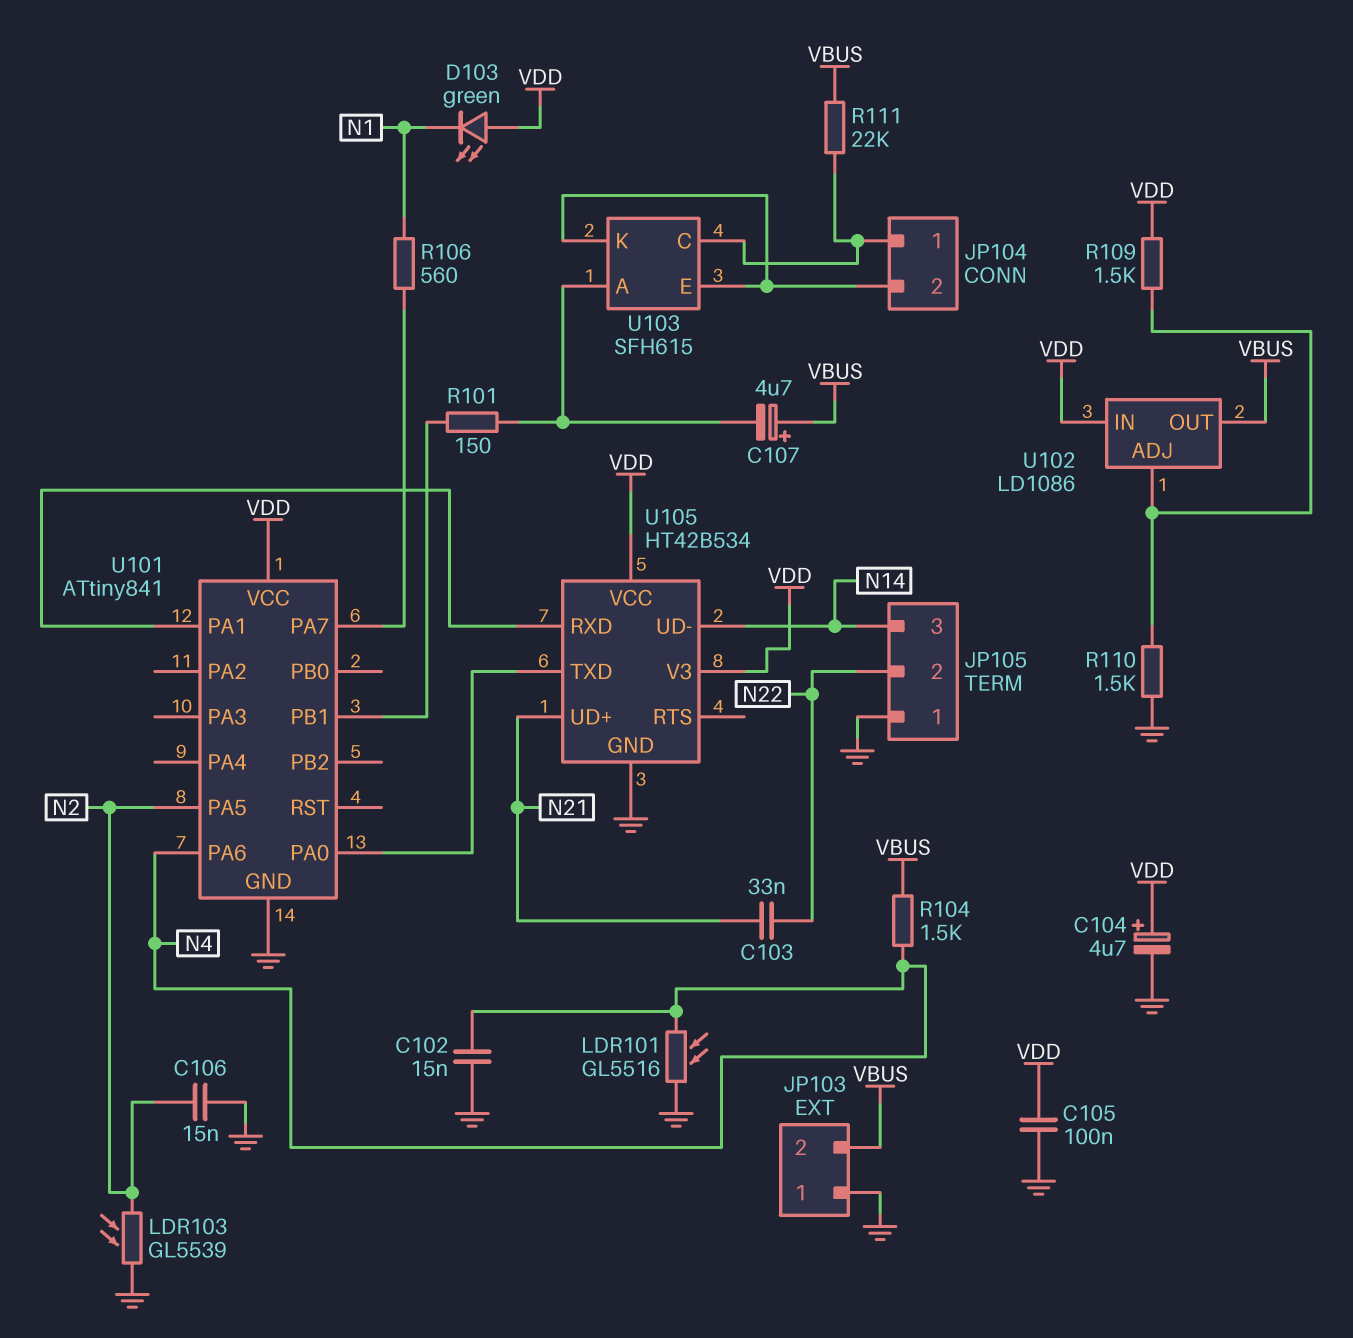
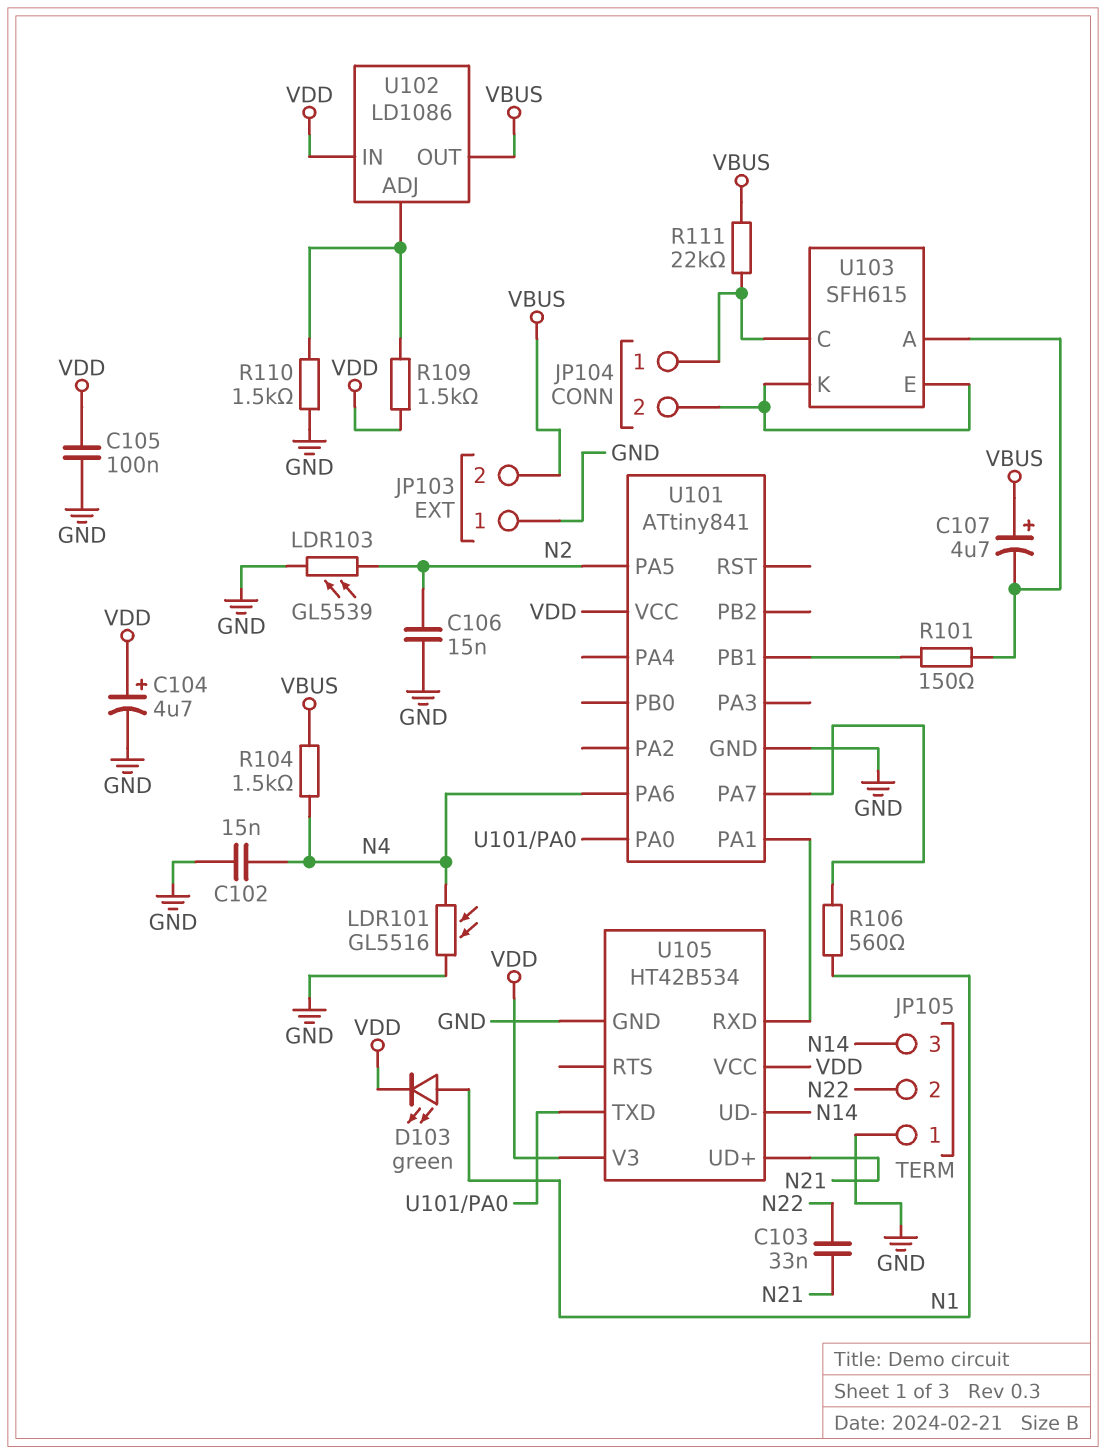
D103: LED green (A VDD, K N1) -> LED green (A N1, K VDD)

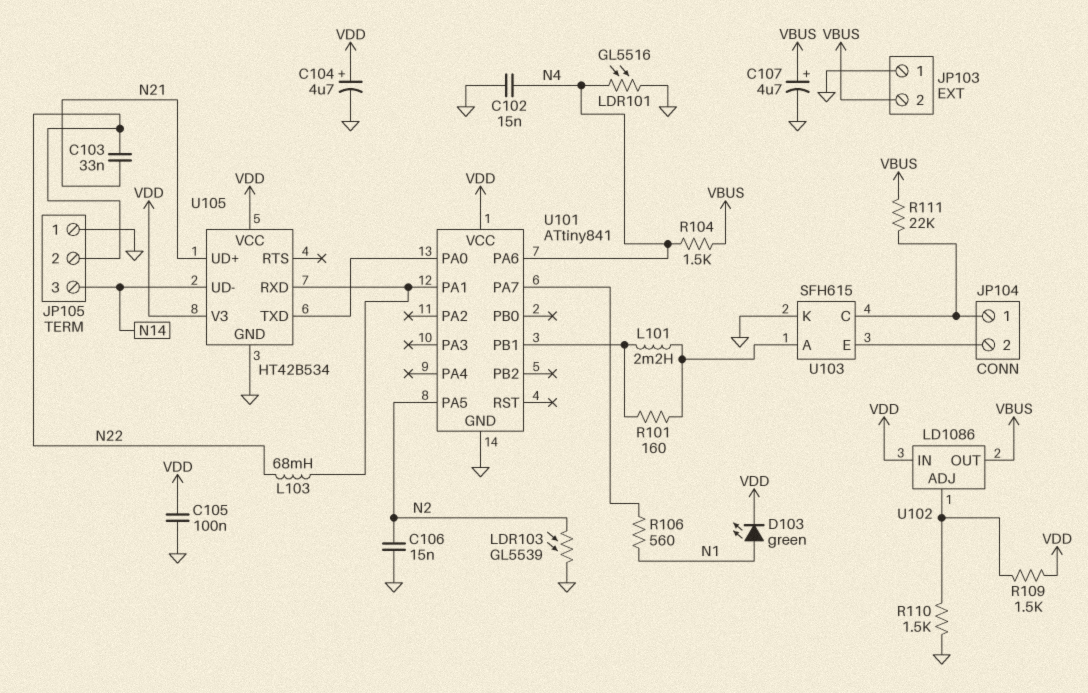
C107: 4.7uF (plus VBUS, minus U103/A) -> 4.7uF (plus VBUS, minus GND)
L101: none -> 2.2mH (U101/PB1, U103/A)
L103: none -> 68mH (N22, U101/PA1)
R101: 150 (U101/PB1, U103/A) -> 160 (U101/PB1, U103/A)
U103 pin K: JP104/2 -> GND

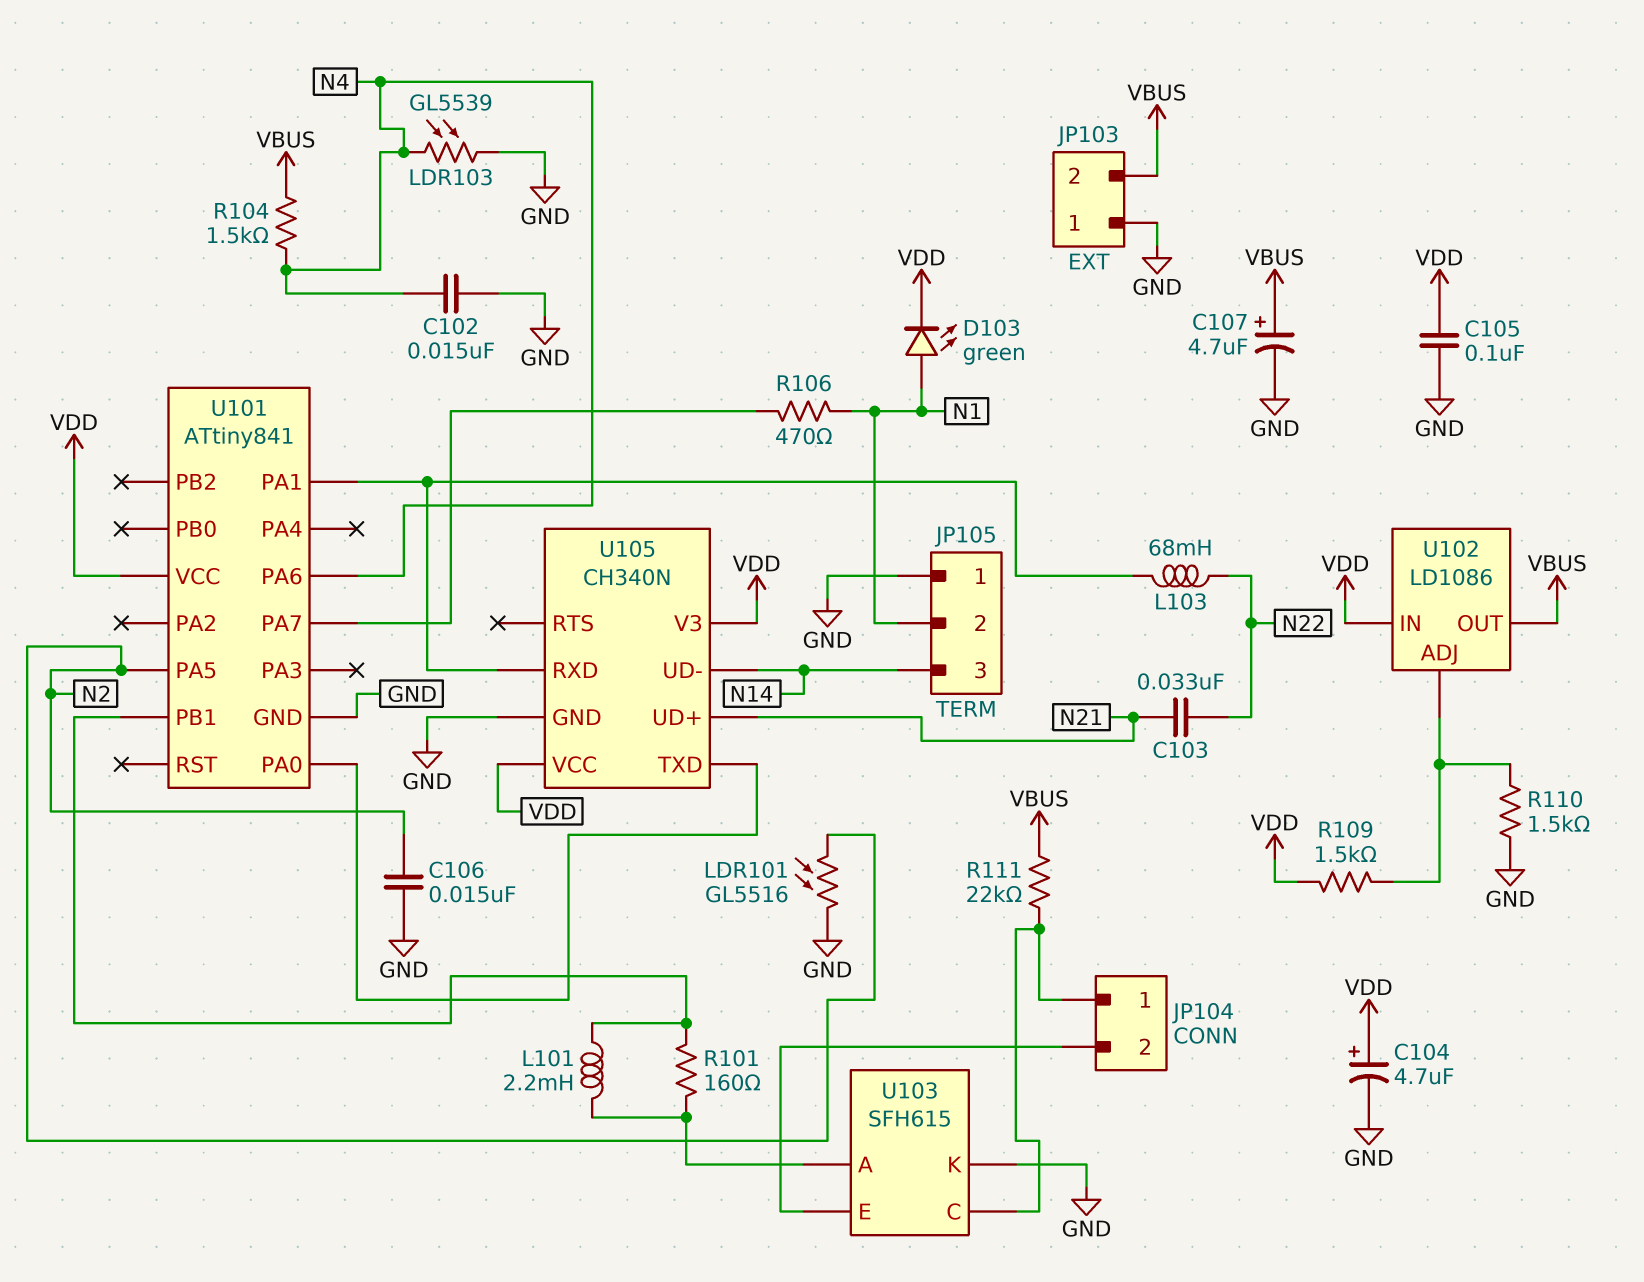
JP105 pin 2: N22 -> N1
LDR101: GL5516 (GND, N4) -> GL5516 (GND, N2)
LDR103: GL5539 (GND, N2) -> GL5539 (GND, N4)
R106: 560 (N1, U101/PA7) -> 470 (N1, U101/PA7)
U105: HT42B534 -> CH340N

